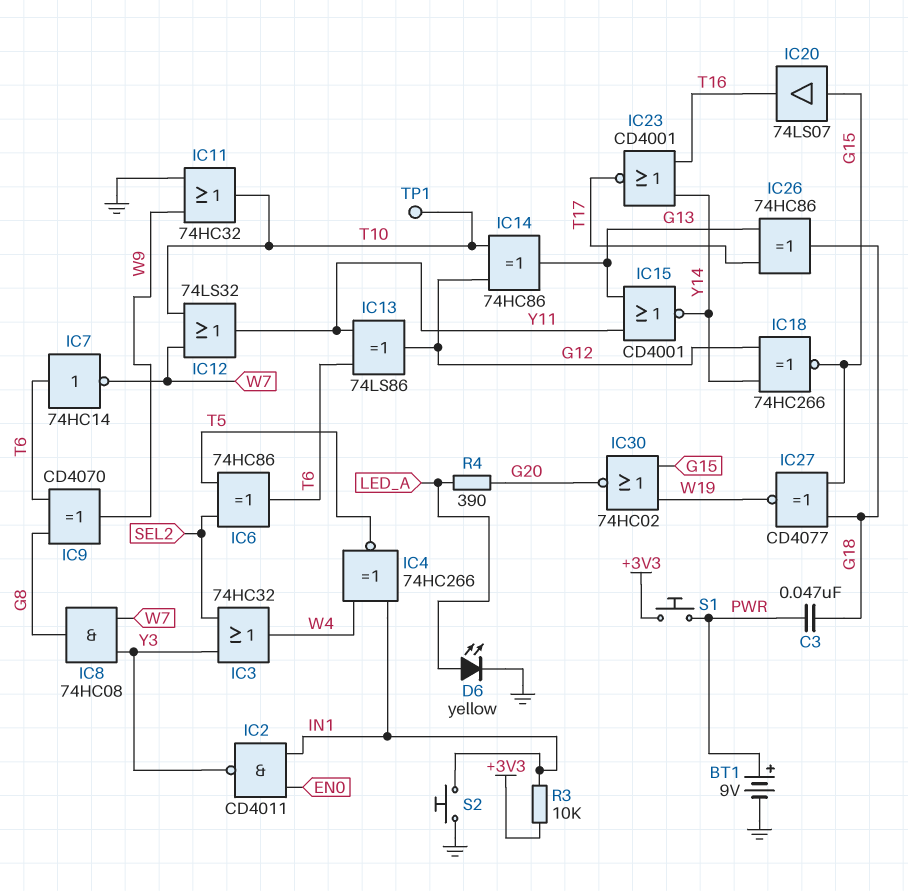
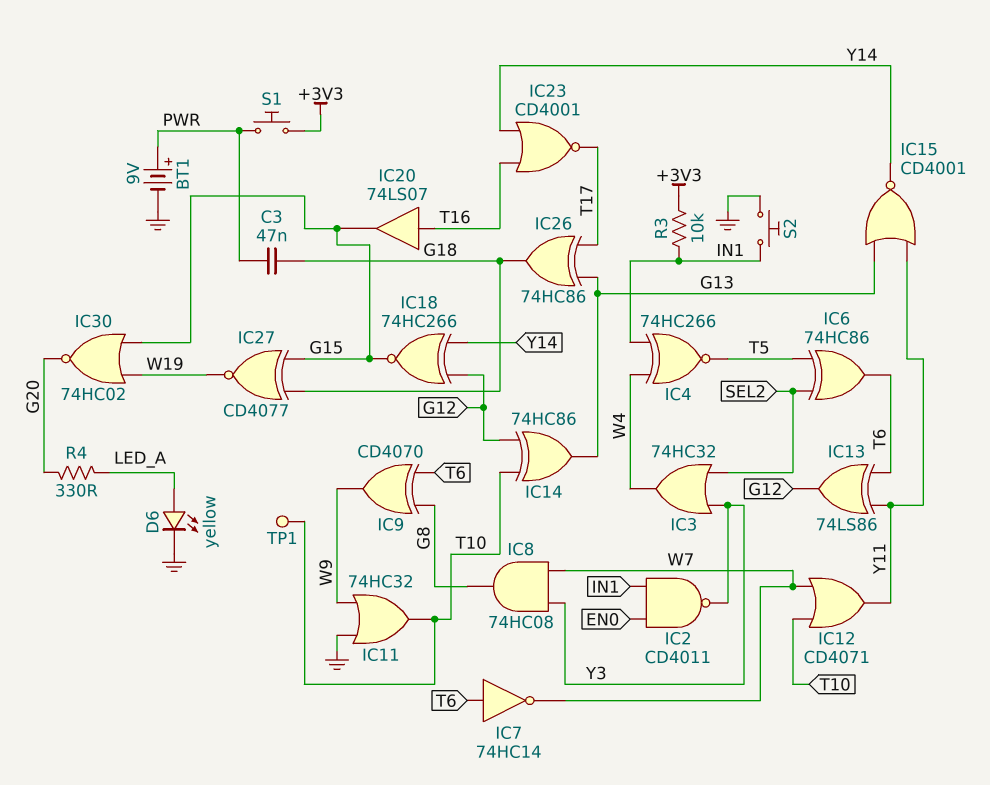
IC12: OR 74LS32 (in T10, in W7, out Y11) -> OR CD4071 (in T10, in W7, out Y11)
IC20: buffer 74LS07 (in G15, out T16) -> buffer 74LS07 (in T16, out G15)
R4: 390 (G20, LED_A) -> 330 (G20, LED_A)

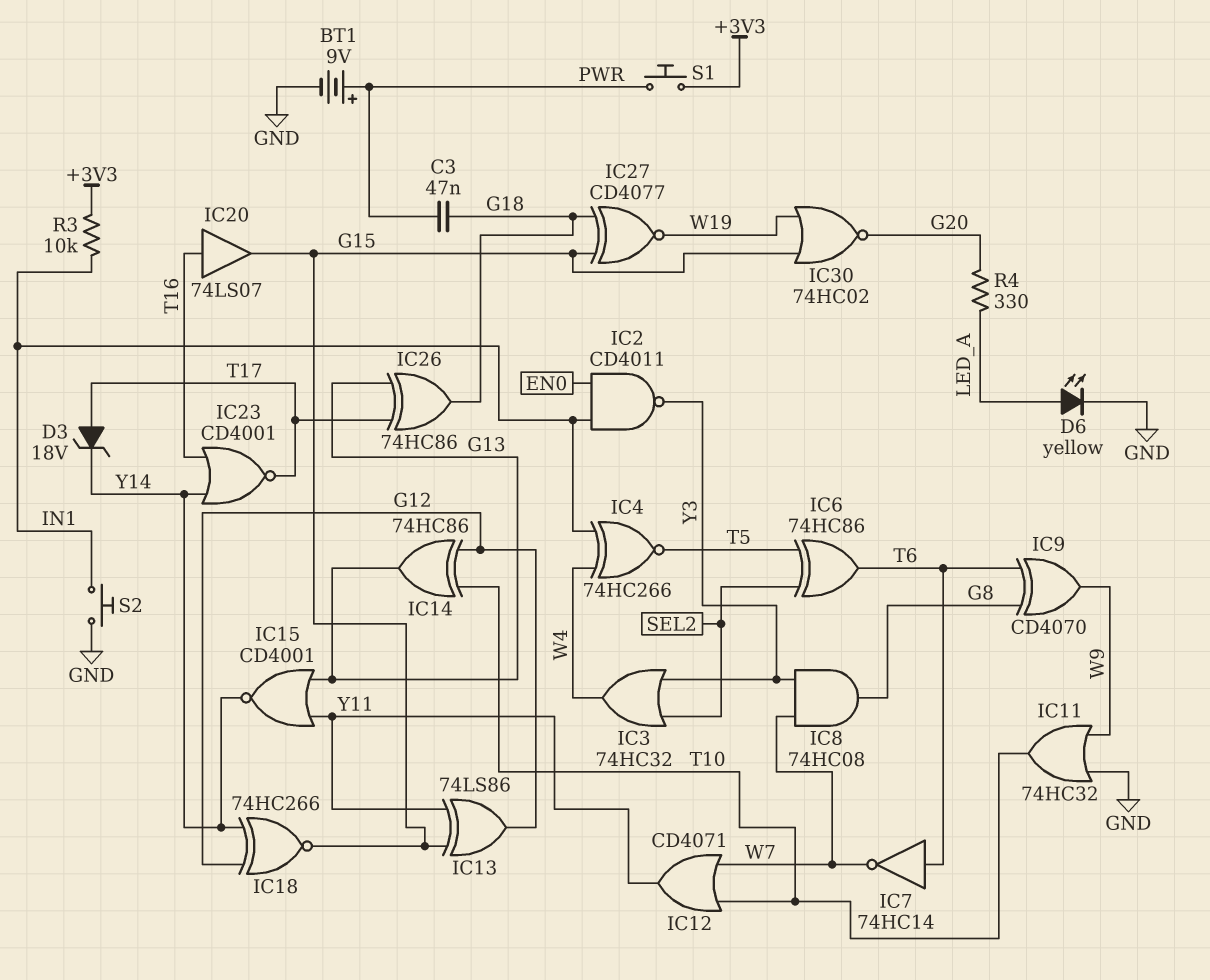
D3: none -> zener 18V (A T17, K Y14)
IC13: XOR 74LS86 (in T6, in Y11, out G12) -> XOR 74LS86 (in G15, in Y11, out G12)
TP1: test point (T10) -> none

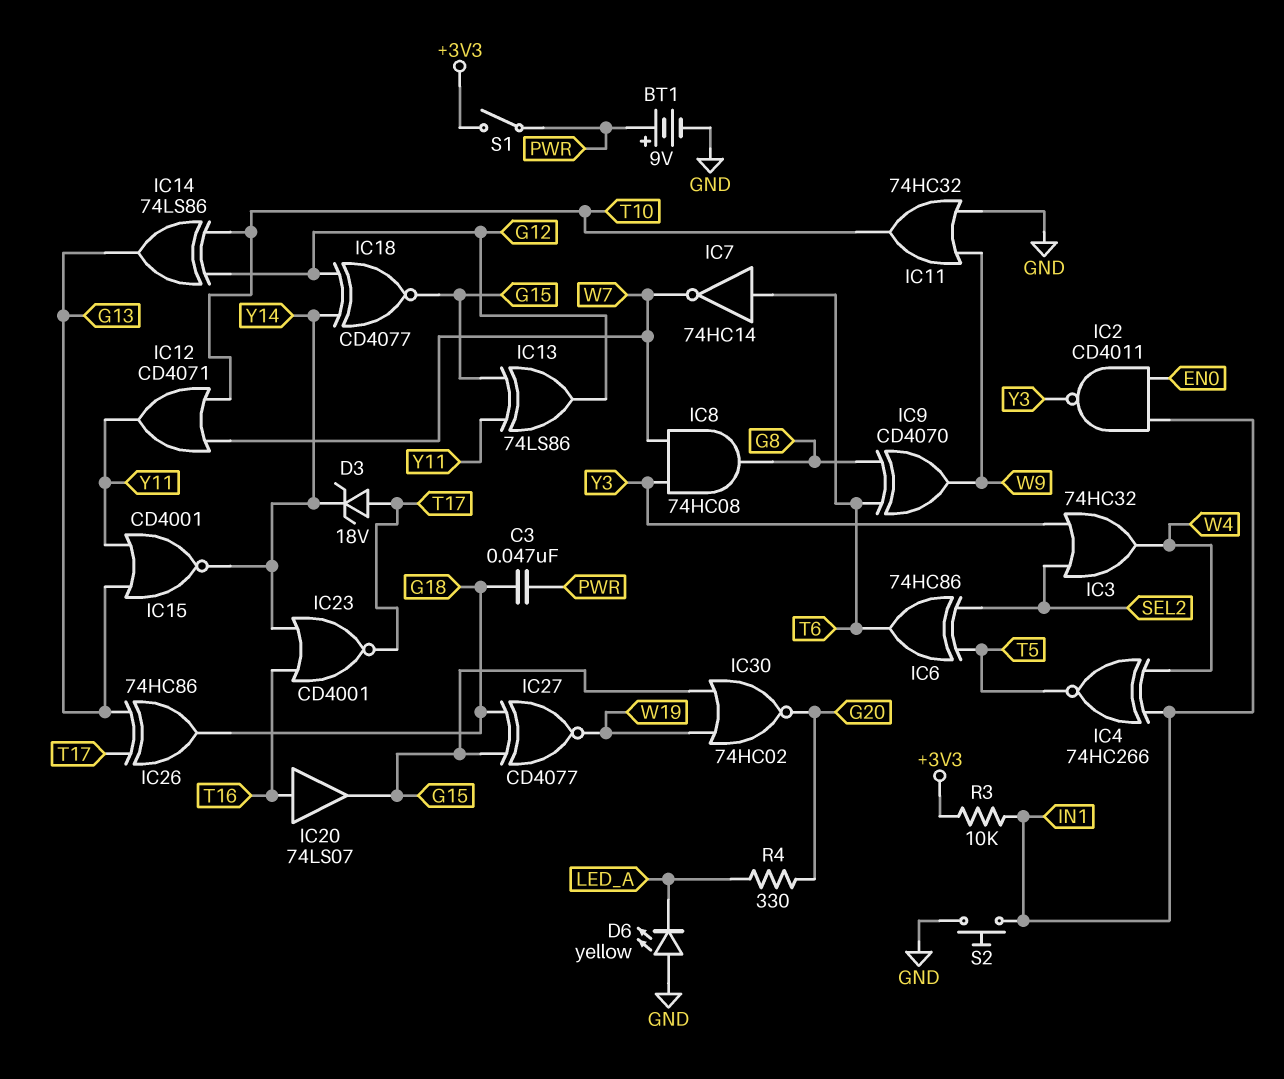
D6: LED yellow (A LED_A, K GND) -> LED yellow (A GND, K LED_A)
IC14: XOR 74HC86 (in G12, in T10, out G13) -> XOR 74LS86 (in G12, in T10, out G13)
IC18: XNOR 74HC266 (in G12, in Y14, out G15) -> XNOR CD4077 (in G12, in Y14, out G15)
S1: button (+3V3, PWR) -> switch (+3V3, PWR)

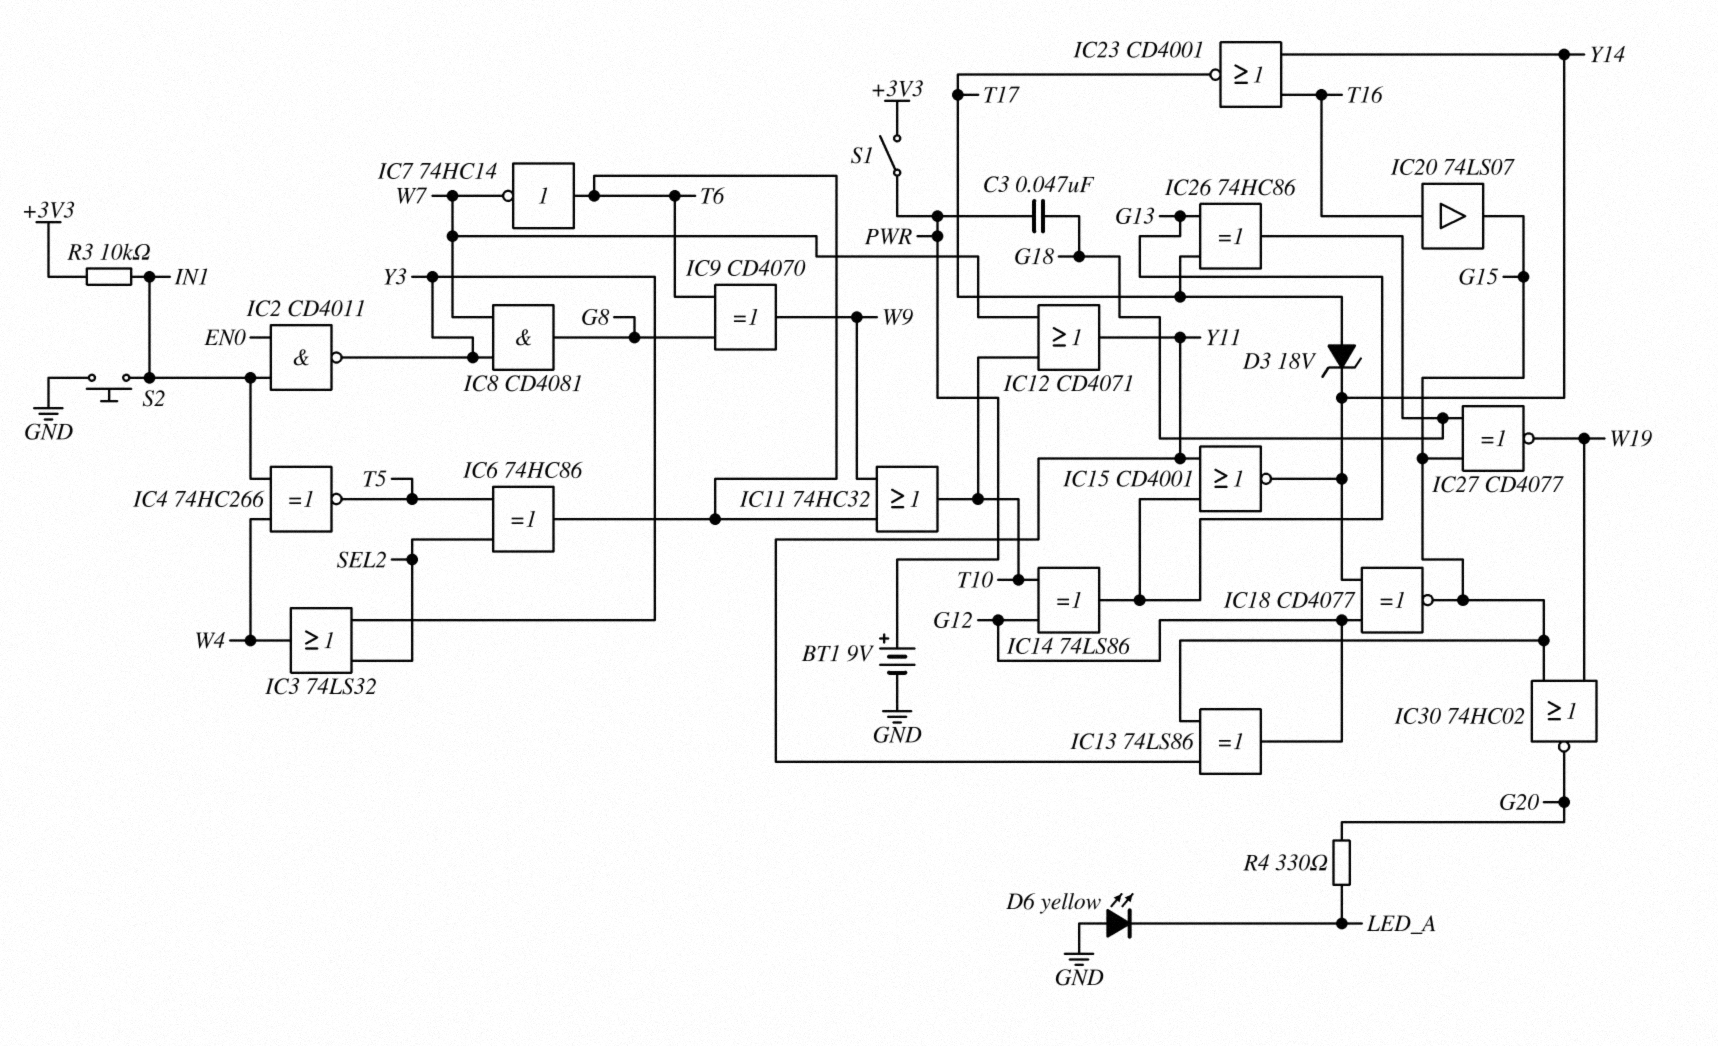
IC3: OR 74HC32 (in SEL2, in Y3, out W4) -> OR 74LS32 (in SEL2, in Y3, out W4)
IC8: AND 74HC08 (in W7, in Y3, out G8) -> AND CD4081 (in W7, in Y3, out G8)
IC11: OR 74HC32 (in GND, in W9, out T10) -> OR 74HC32 (in T6, in W9, out T10)

